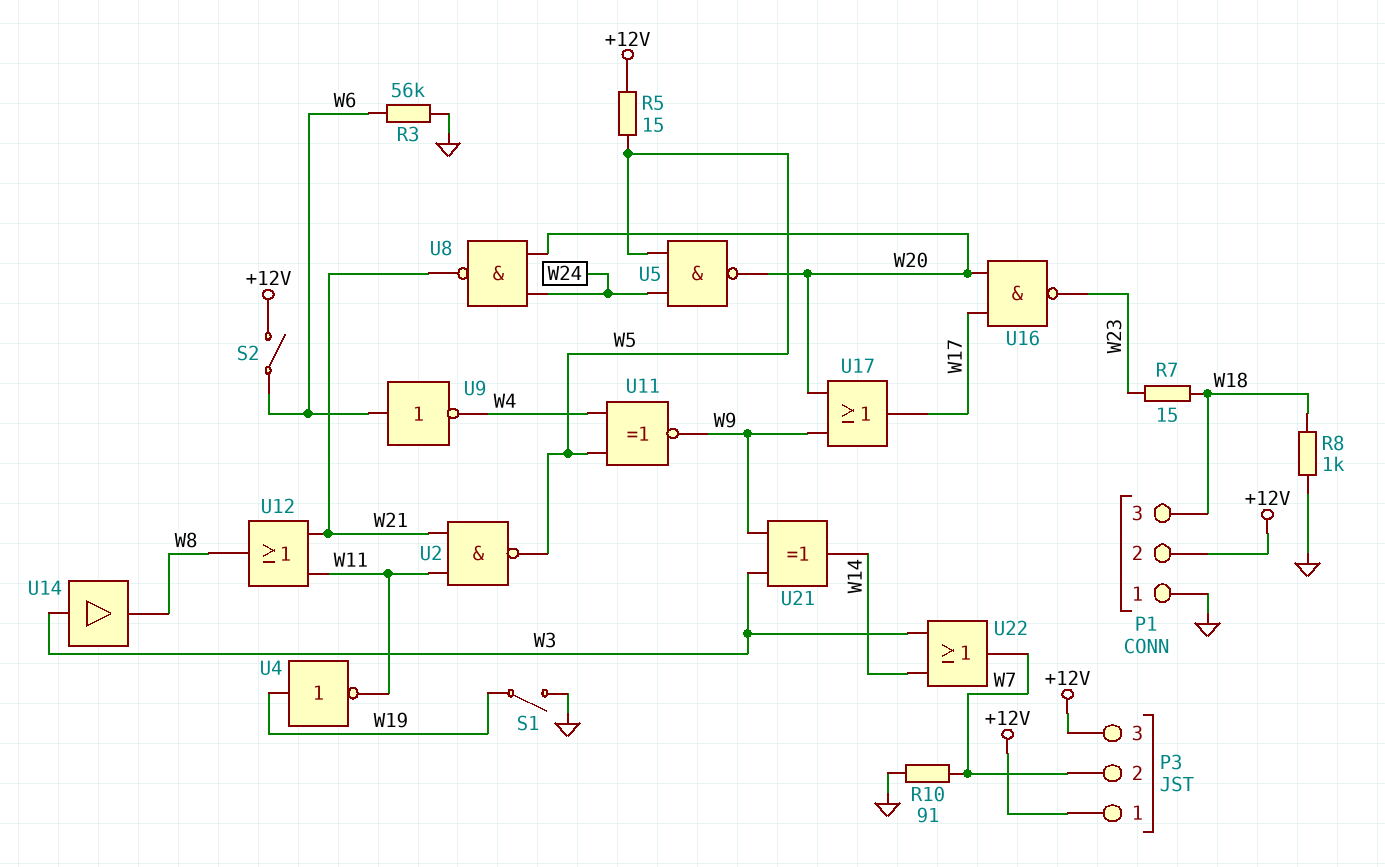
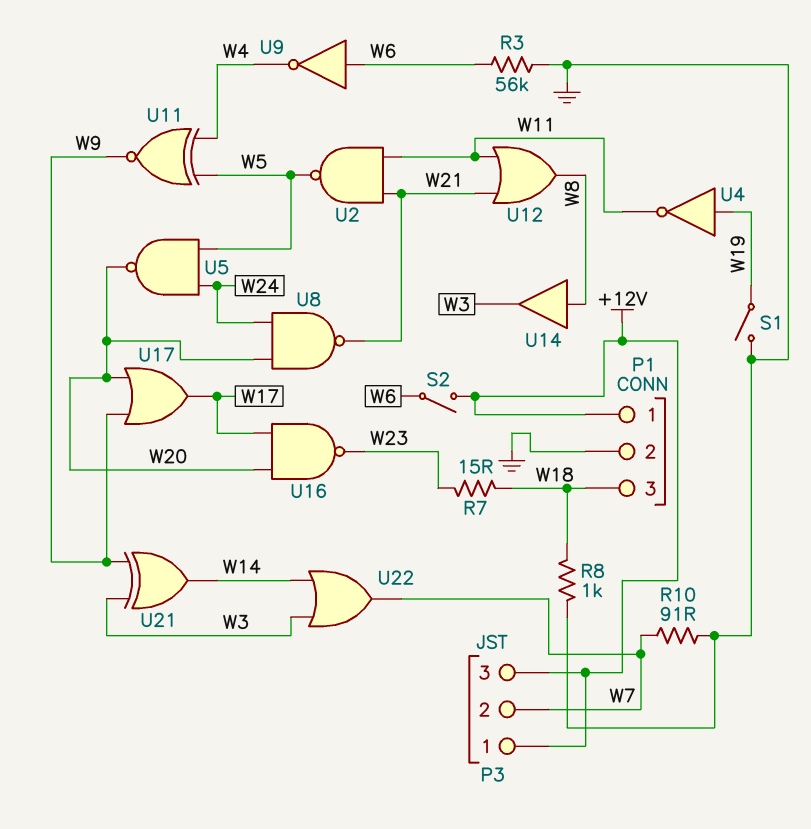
P1 pin 1: GND -> +12V
P1 pin 2: +12V -> GND
R5: 15 (+12V, W5) -> none
U14: buffer (in W3, out W8) -> buffer (in W8, out W3)

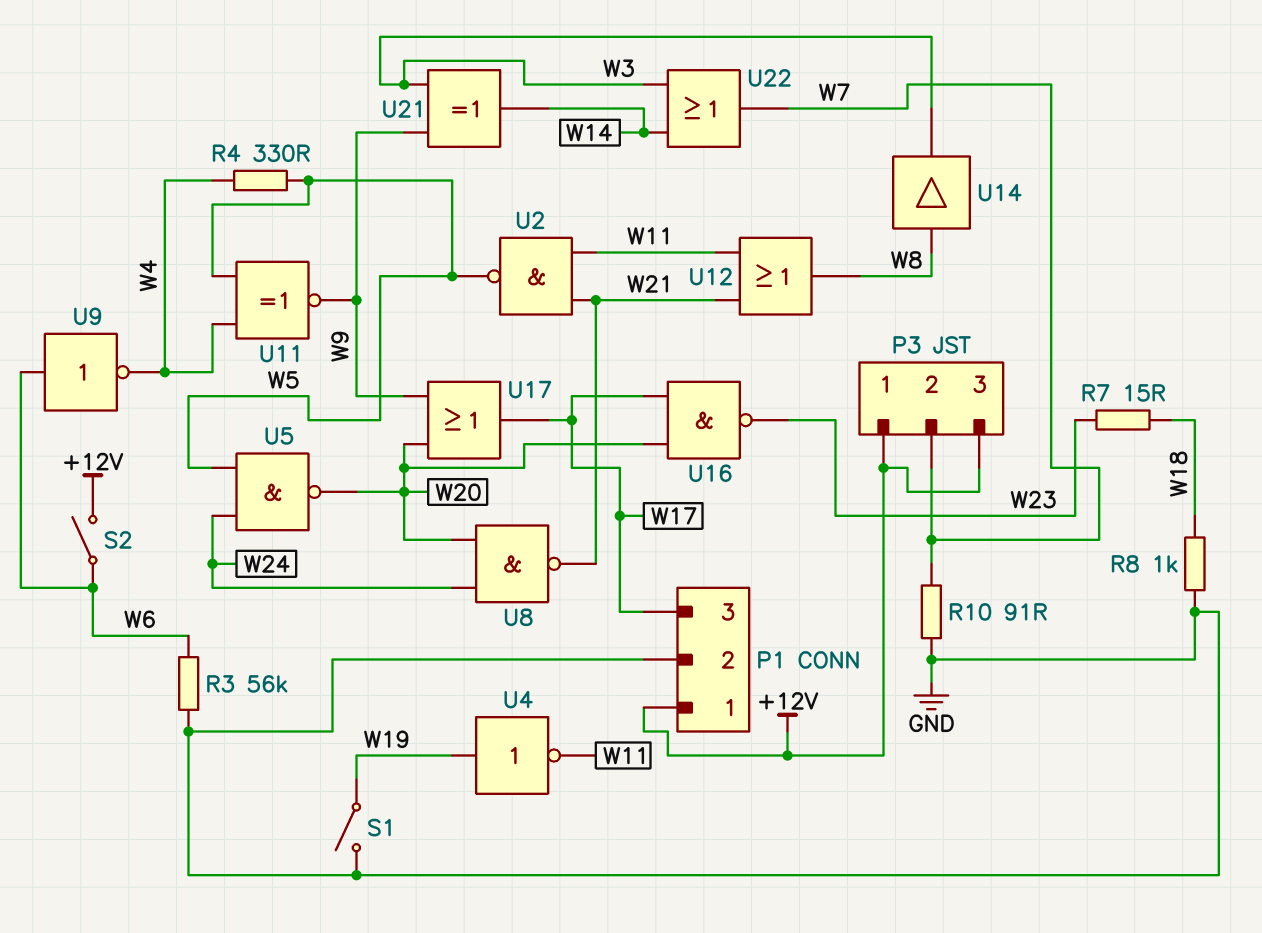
P1 pin 3: W18 -> W17
R4: none -> 330 (W4, W5)

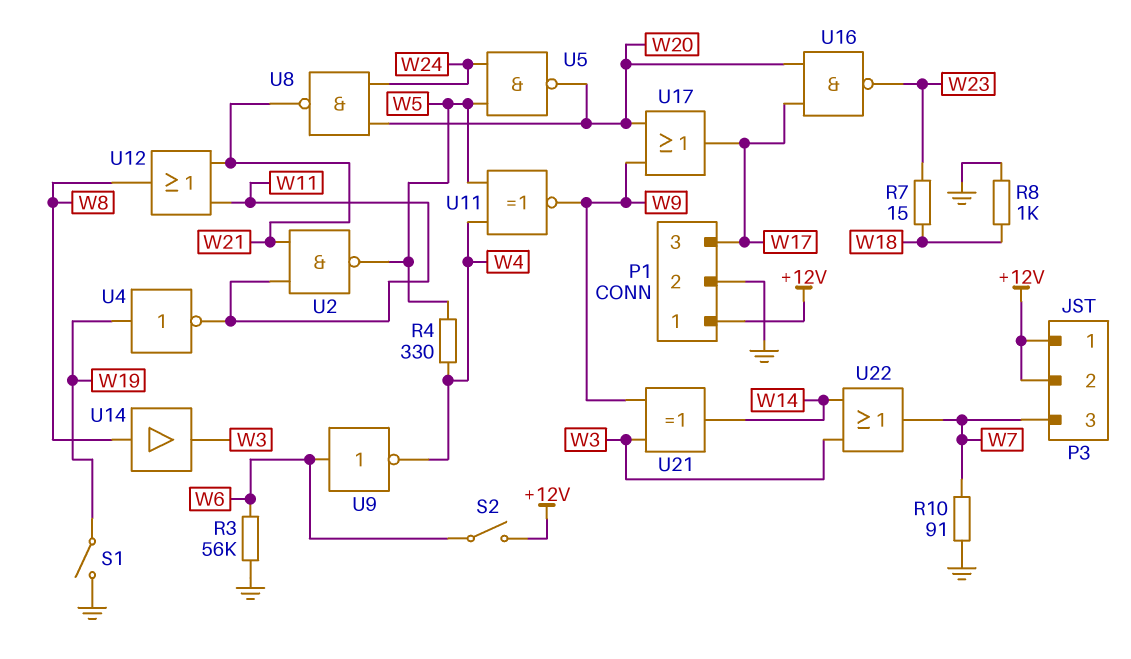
P3 pin 2: W7 -> +12V
P3 pin 3: +12V -> W7

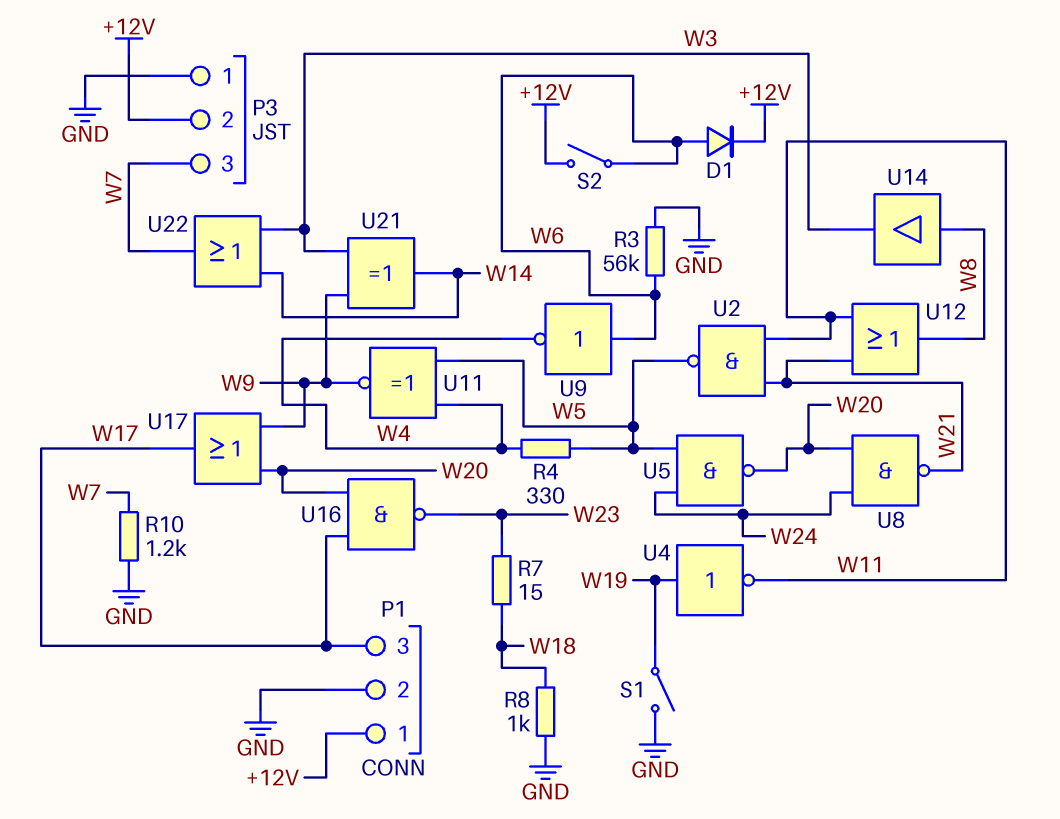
D1: none -> diode (A W6, K +12V)
P3 pin 1: +12V -> GND
R10: 91 (GND, W7) -> 1.2k (GND, W7)

